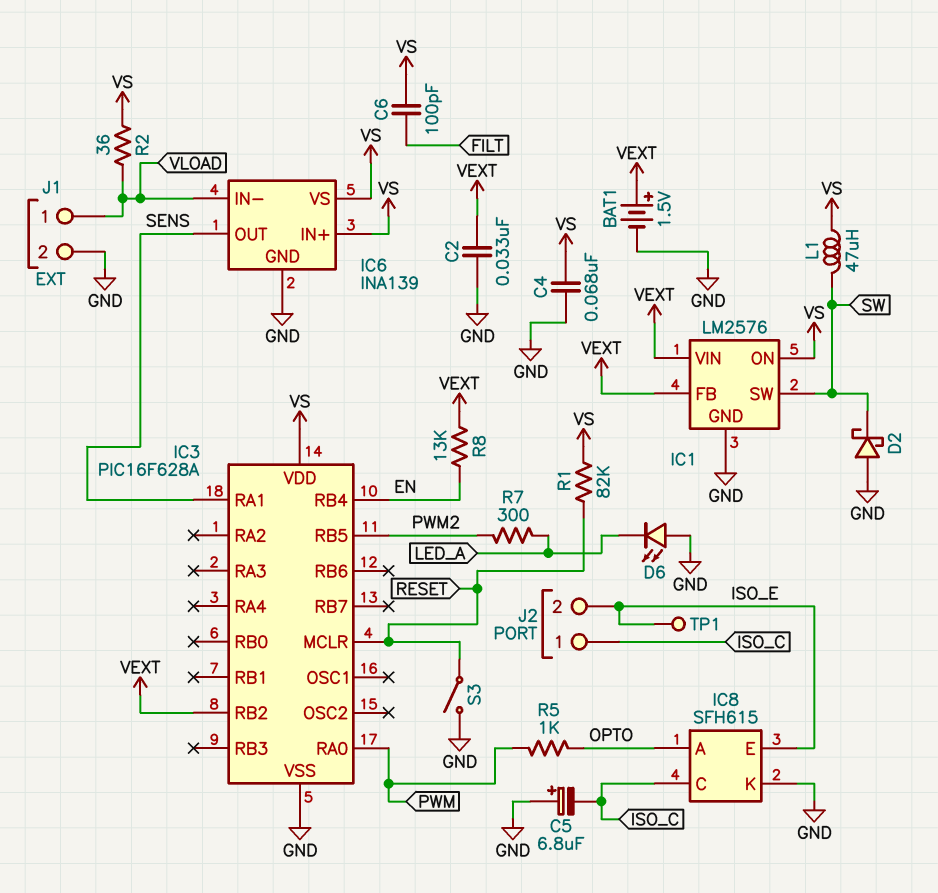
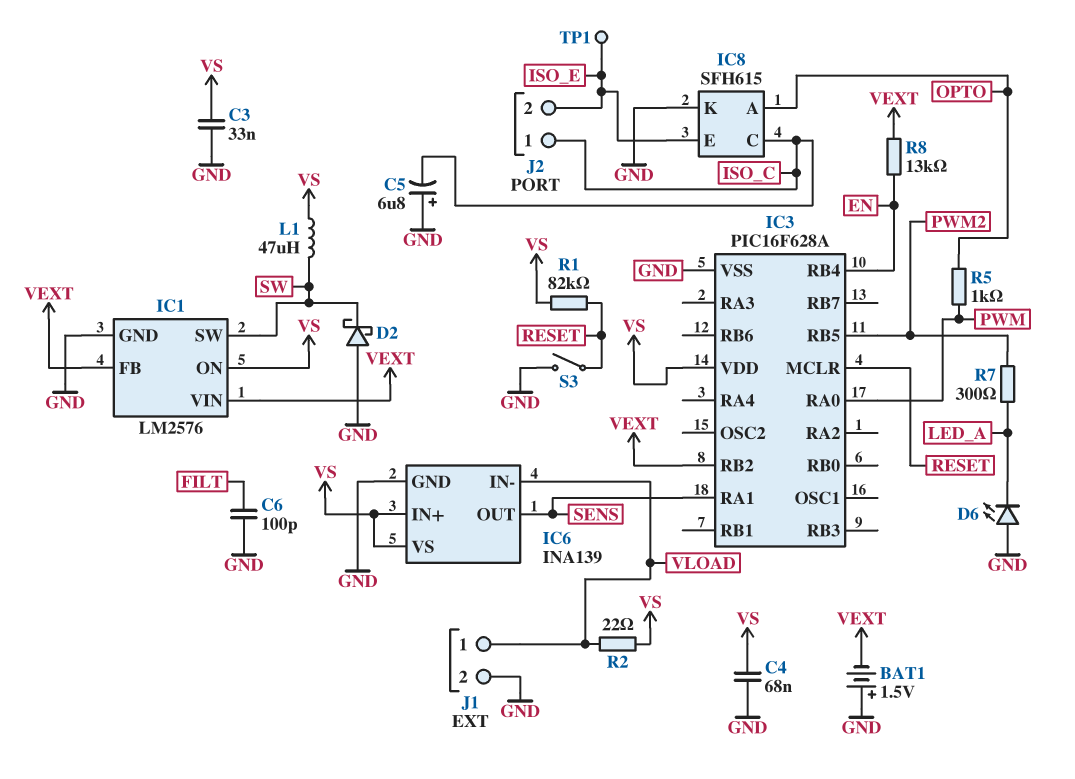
BAT1: 1.5V (plus VEXT, minus GND) -> 1.5V (plus GND, minus VEXT)
C2: 33nF (GND, VEXT) -> none
C3: none -> 33nF (GND, VS)
C6: 100pF (FILT, VS) -> 100pF (FILT, GND)
R2: 36 (VLOAD, VS) -> 22 (VLOAD, VS)

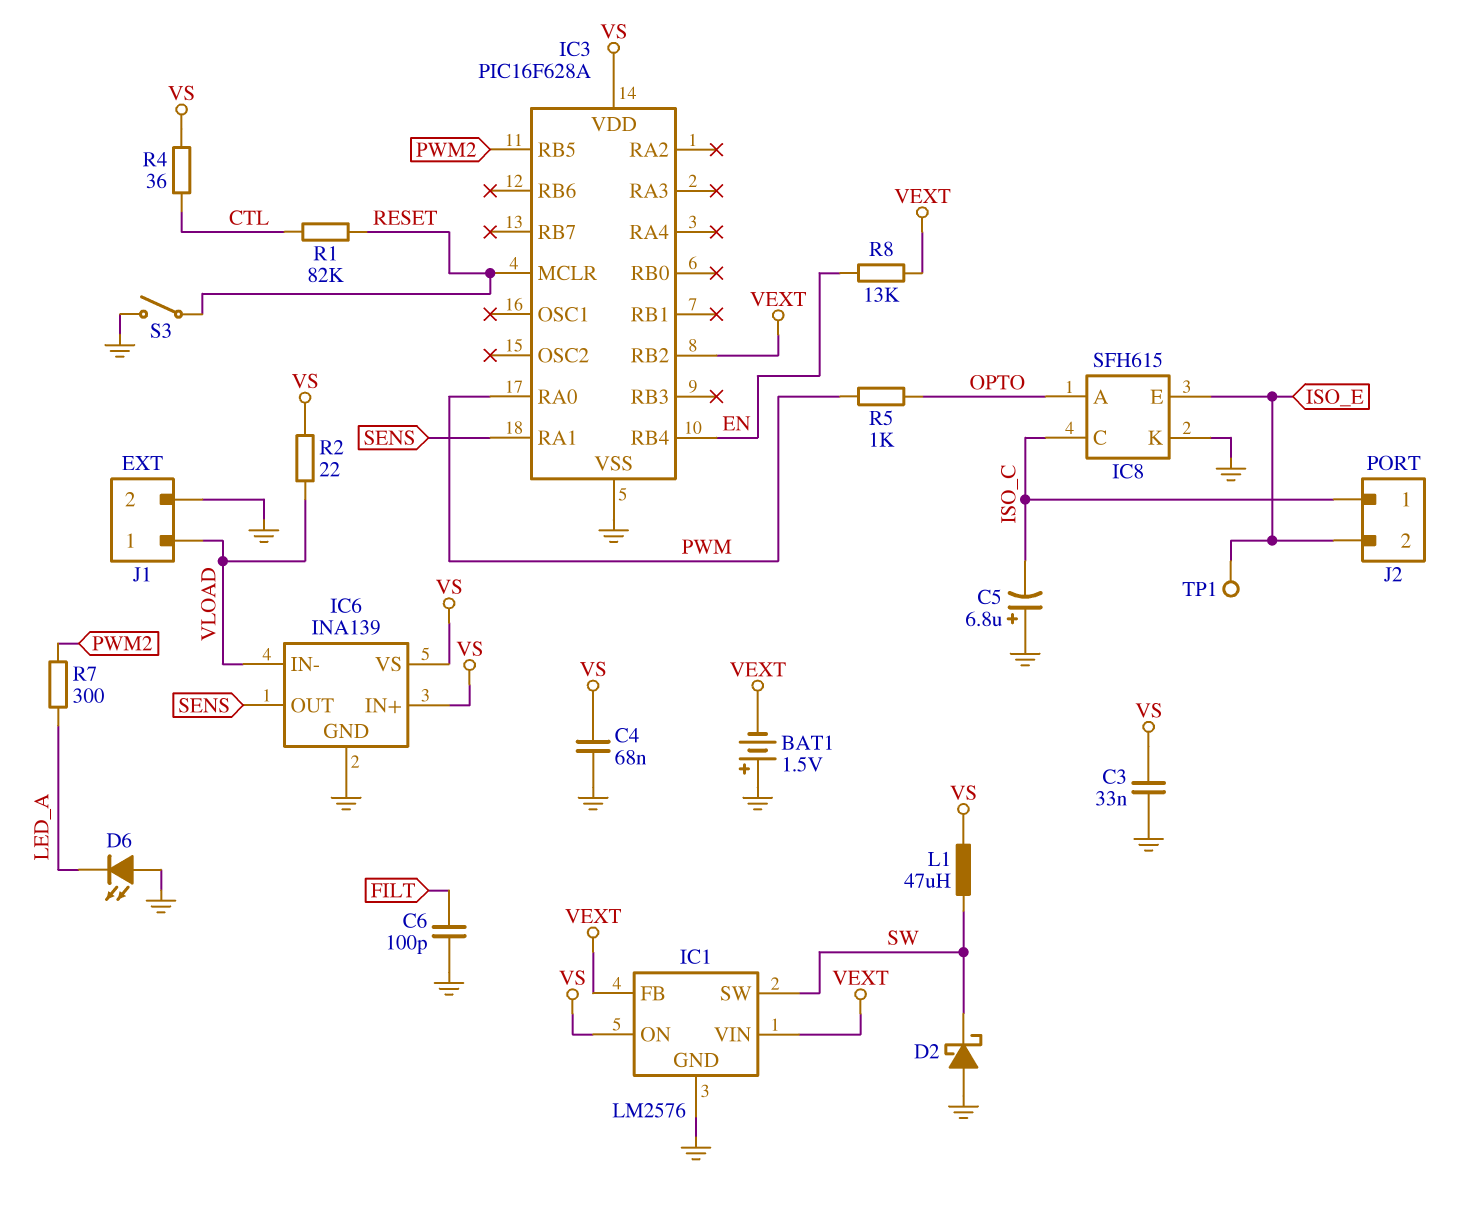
R1: 82k (RESET, VS) -> 82k (CTL, RESET)
R4: none -> 36 (CTL, VS)

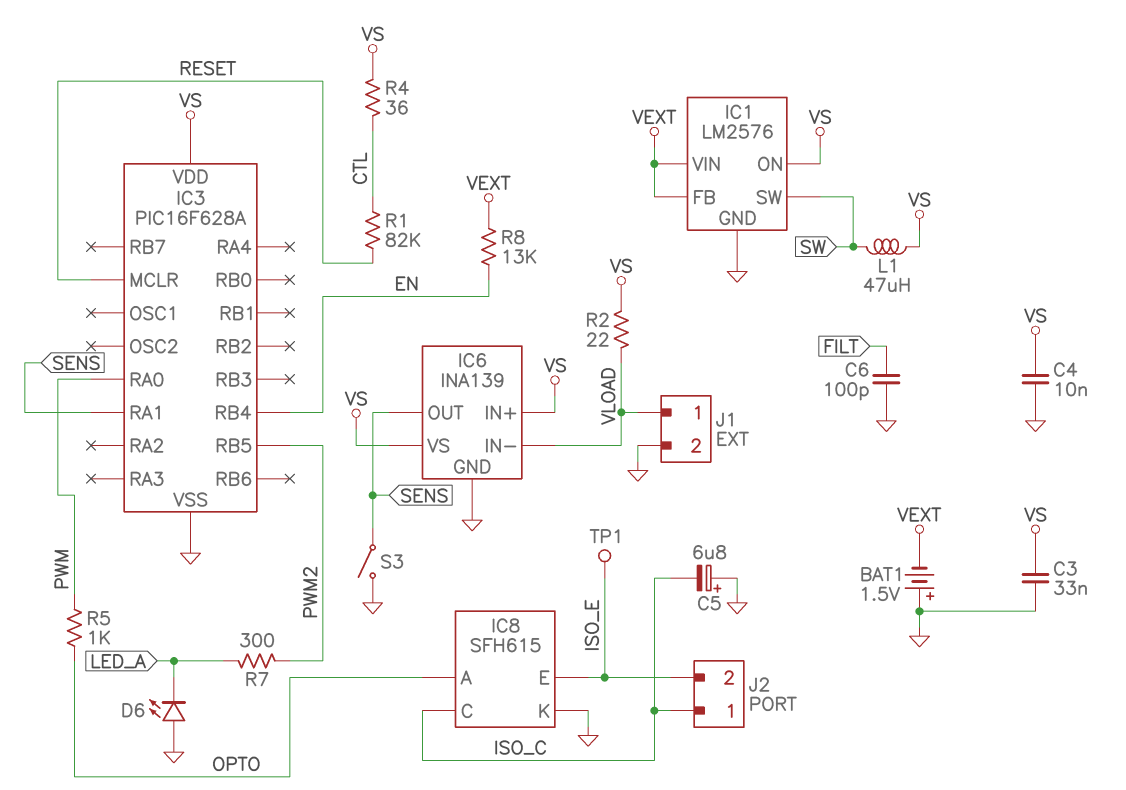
C4: 68nF (GND, VS) -> 10nF (GND, VS)
D2: schottky (A GND, K SW) -> none
IC3 pin RB2: VEXT -> none
S3: switch (GND, RESET) -> switch (GND, SENS)

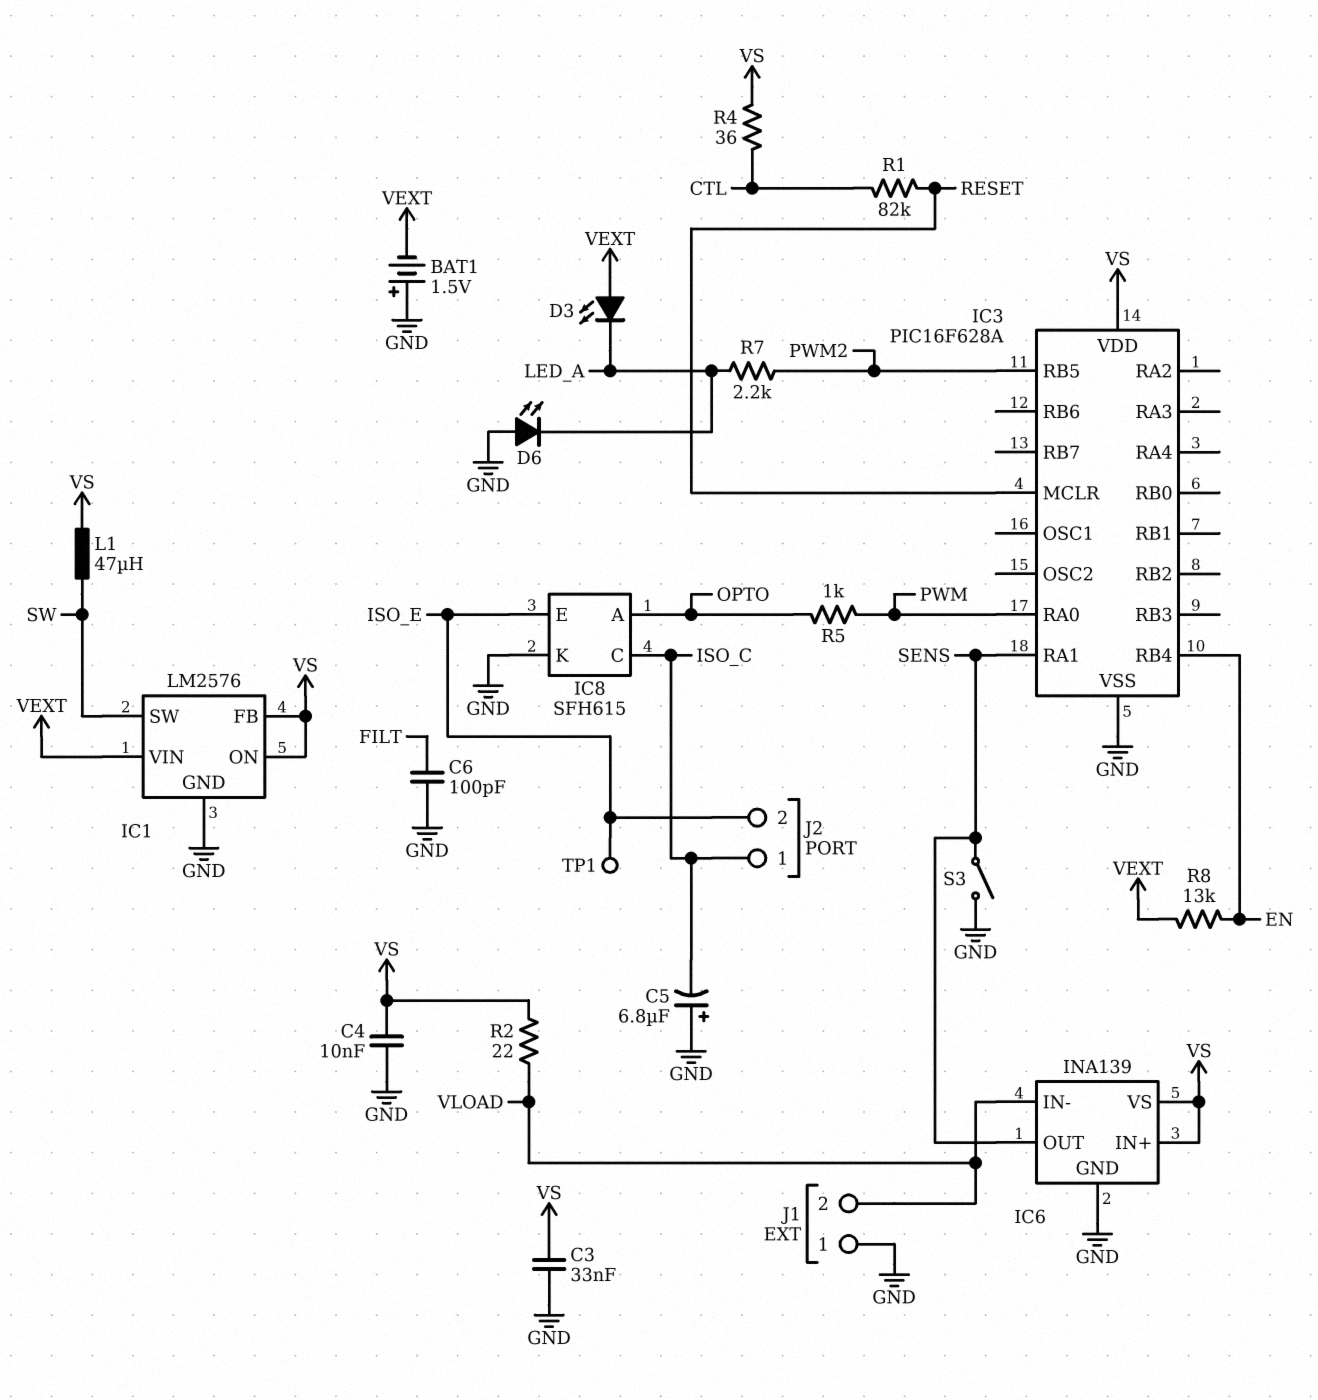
D3: none -> LED (A VEXT, K LED_A)
IC1 pin FB: VEXT -> VS
J1 pin 1: VLOAD -> GND
J1 pin 2: GND -> VLOAD
R7: 300 (LED_A, PWM2) -> 2.2k (LED_A, PWM2)

